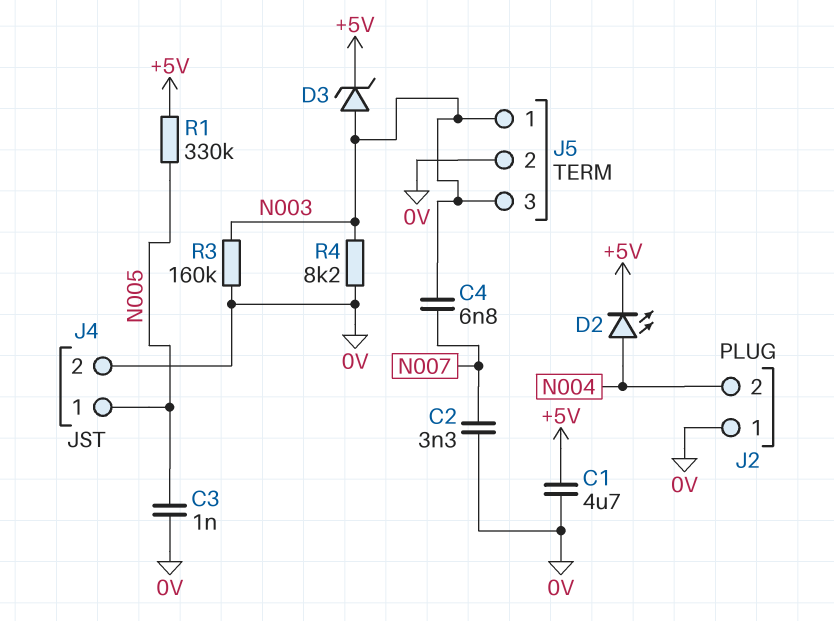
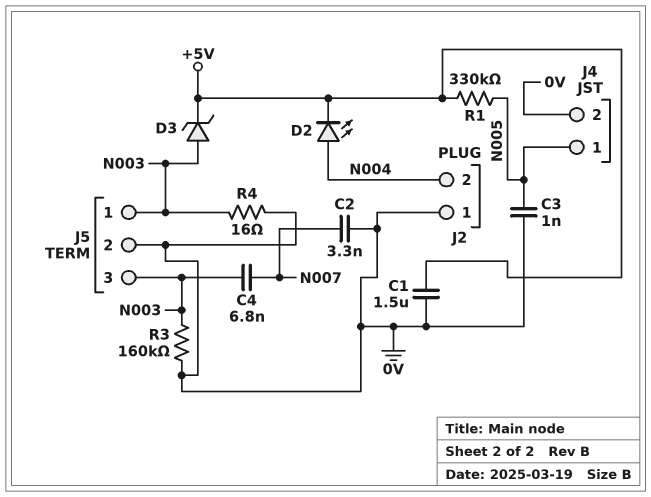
C1: 4.7uF (+5V, 0V) -> 1.5uF (+5V, 0V)
R4: 8.2k (0V, N003) -> 16 (0V, N003)

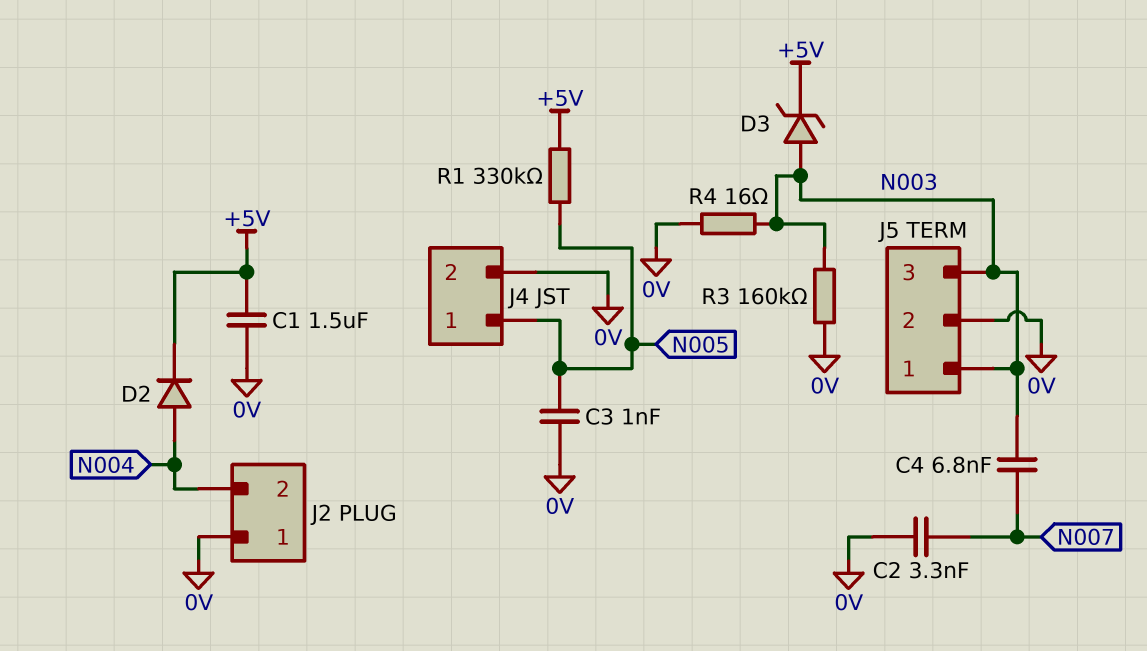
D2: LED (A N004, K +5V) -> diode (A N004, K +5V)

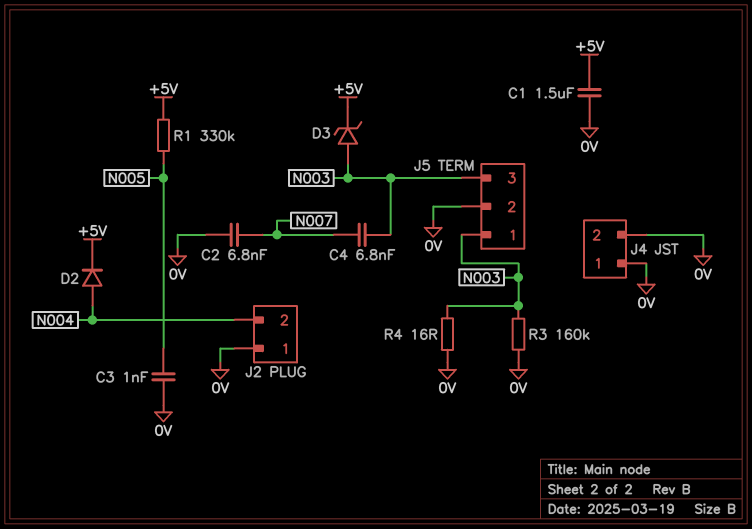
C2: 3.3nF (0V, N007) -> 6.8nF (0V, N007)
J4 pin 1: N005 -> 0V

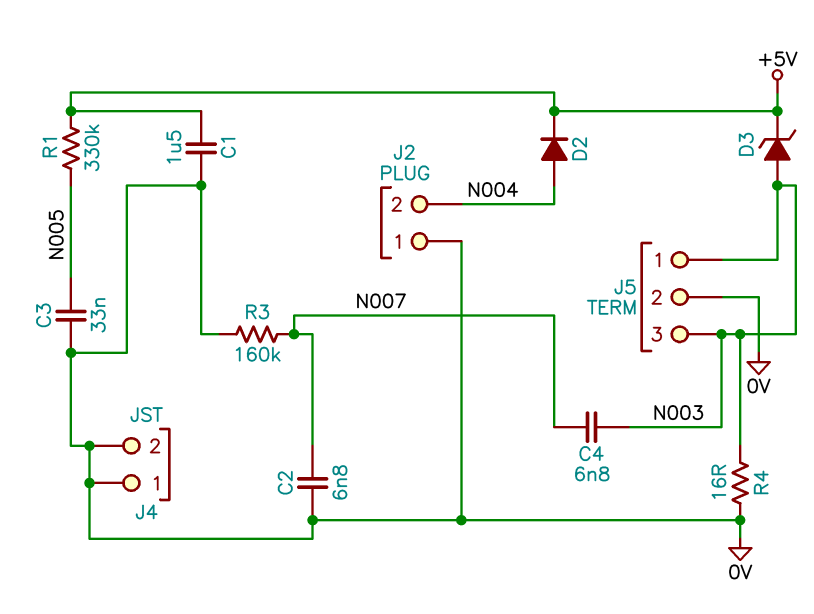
C3: 1nF (0V, N005) -> 33nF (0V, N005)
R3: 160k (0V, N003) -> 160k (0V, N007)

